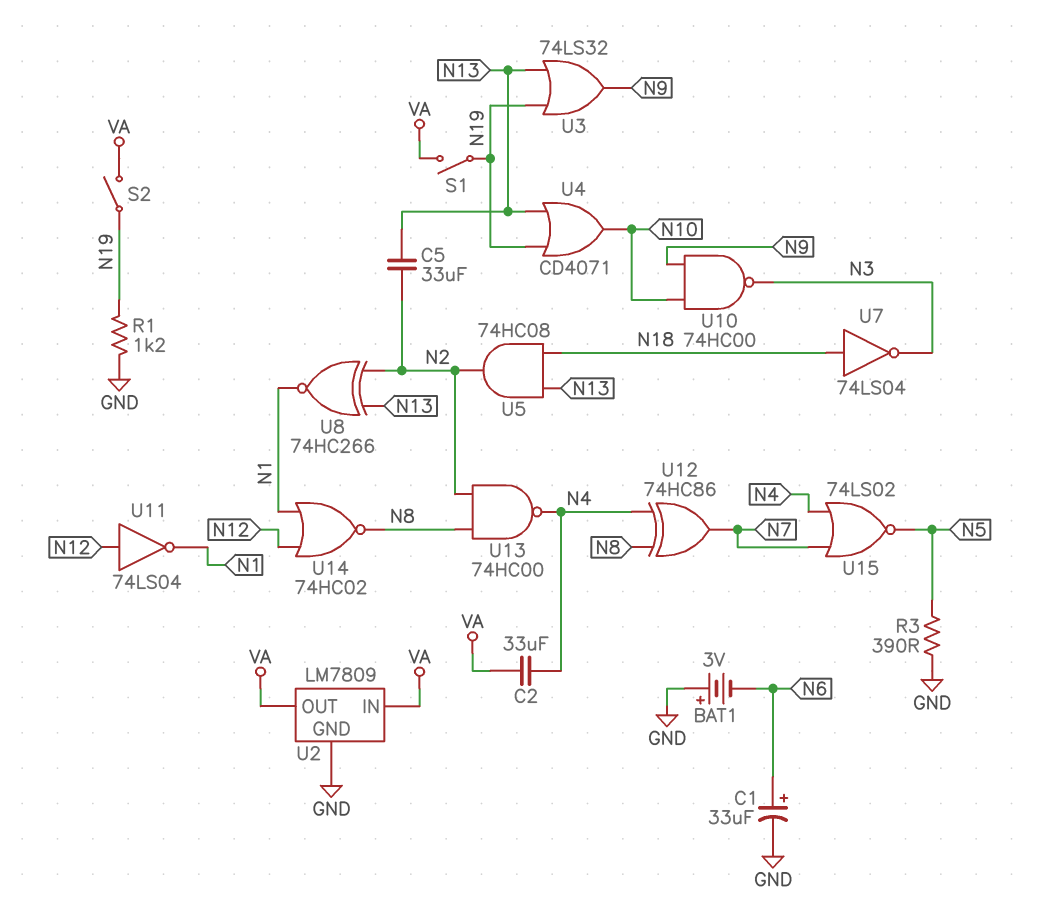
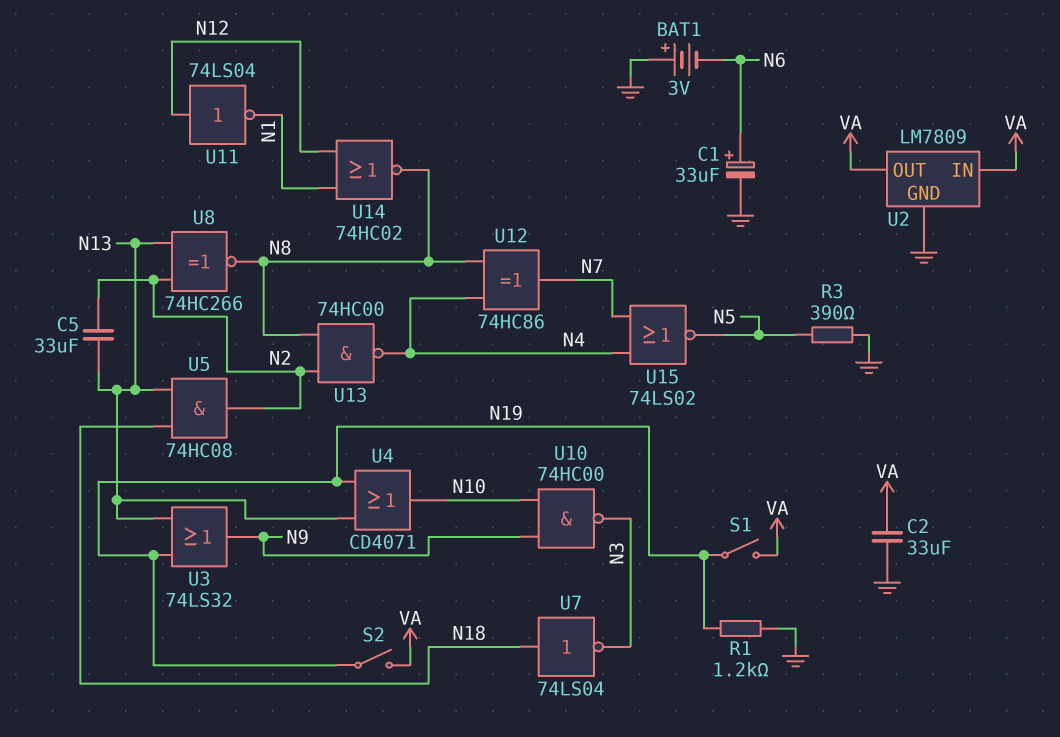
C2: 33uF (N4, VA) -> 33uF (GND, VA)
U8: XNOR 74HC266 (in N2, in N13, out N1) -> XNOR 74HC266 (in N2, in N13, out N8)

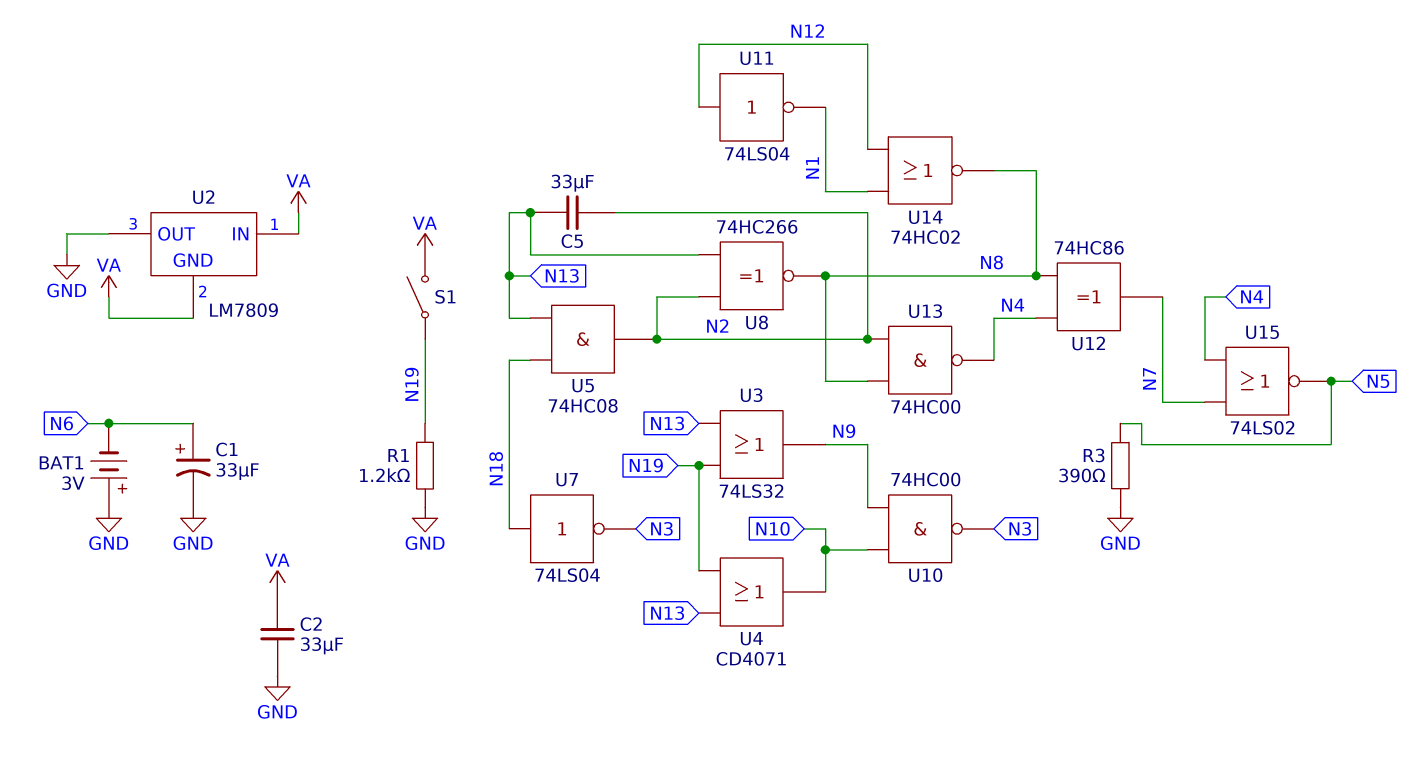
S2: switch (N19, VA) -> none
U2 pin GND: GND -> VA
U2 pin OUT: VA -> GND

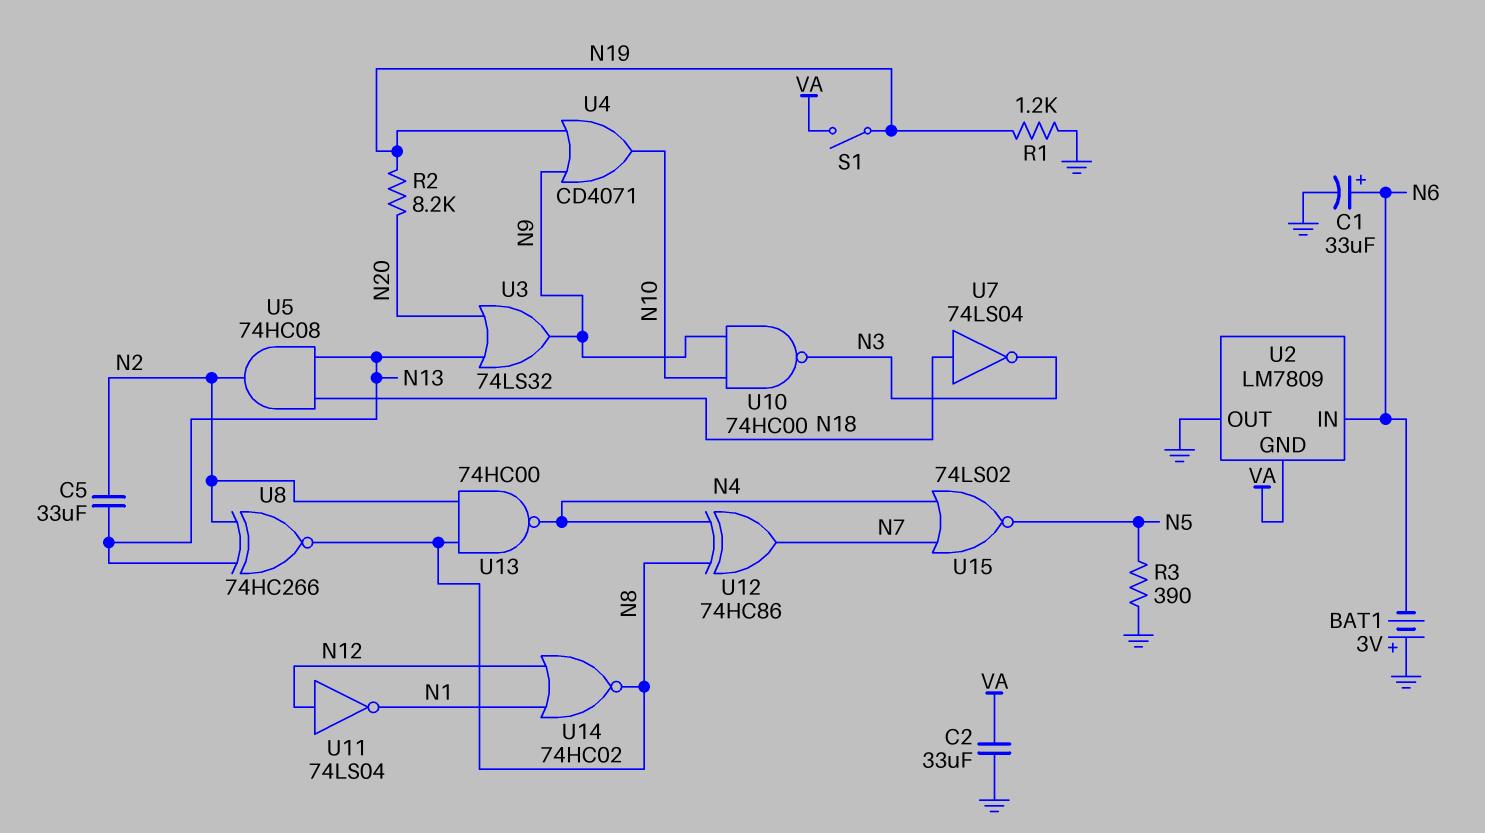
R2: none -> 8.2k (N19, N20)
U2 pin IN: VA -> N6
U3: OR 74LS32 (in N13, in N19, out N9) -> OR 74LS32 (in N13, in N20, out N9)
U4: OR CD4071 (in N13, in N19, out N10) -> OR CD4071 (in N9, in N19, out N10)

